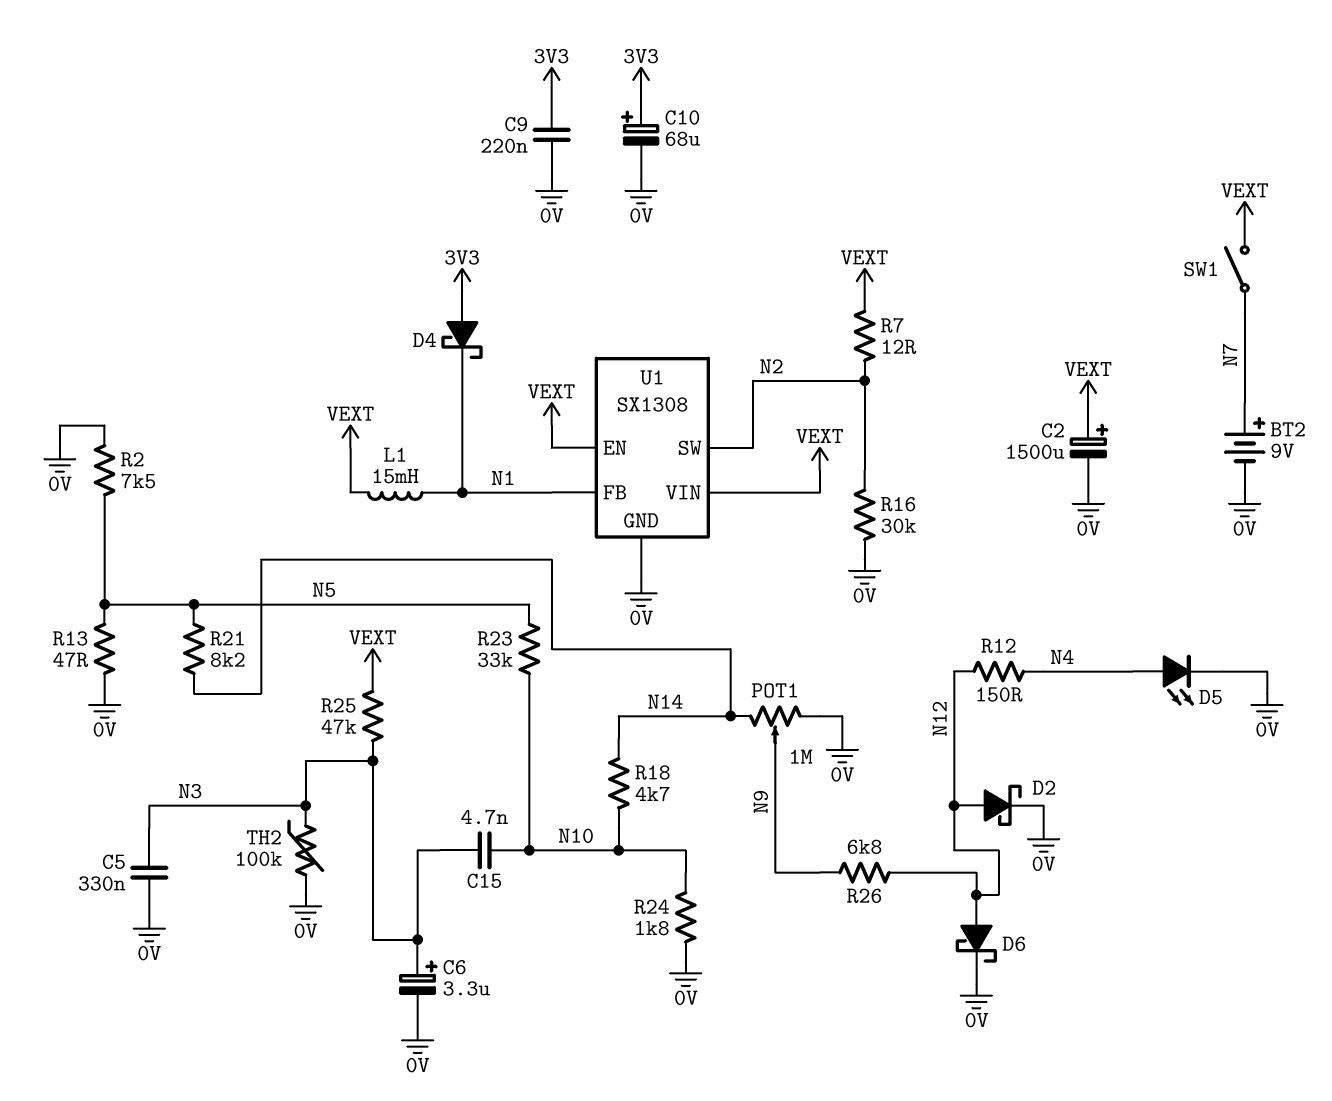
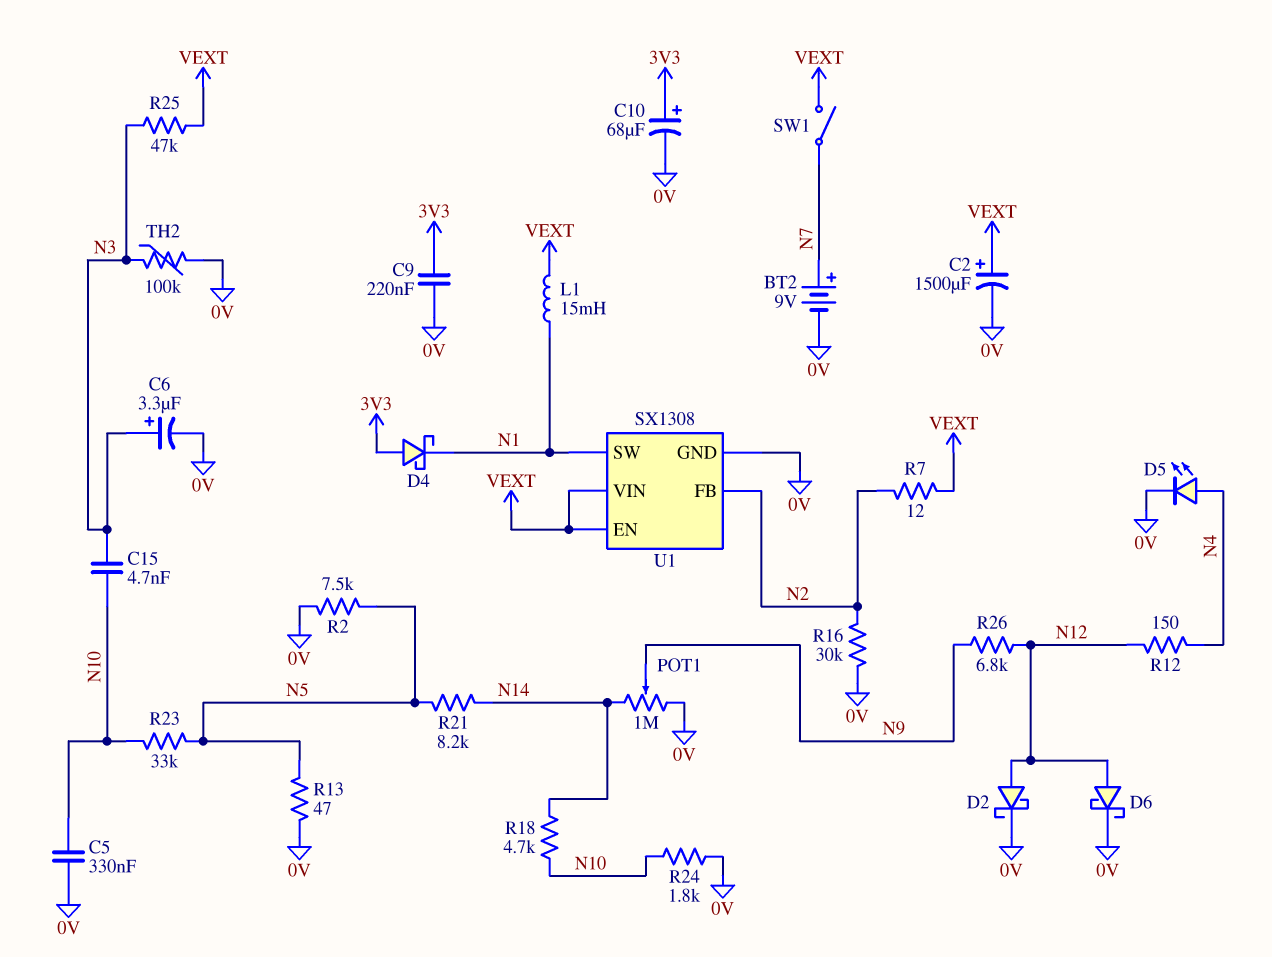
C5: 330nF (0V, N3) -> 330nF (0V, N10)
U1 pin FB: N1 -> N2
U1 pin SW: N2 -> N1

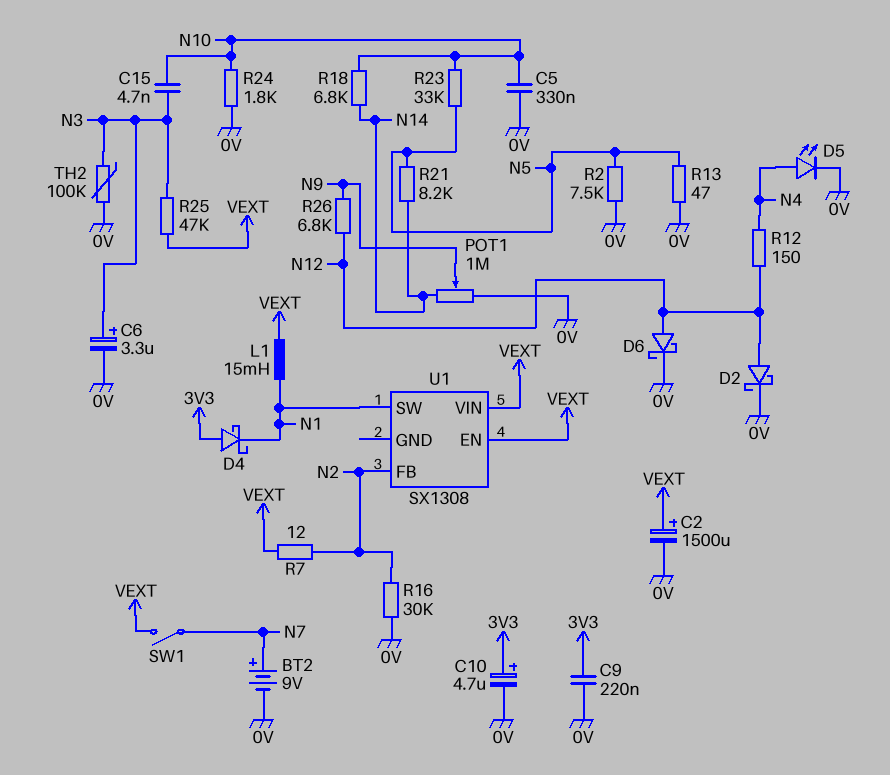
C10: 68uF (plus 3V3, minus 0V) -> 4.7uF (plus 3V3, minus 0V)
R18: 4.7k (N10, N14) -> 6.8k (N10, N14)
U1 pin GND: 0V -> none

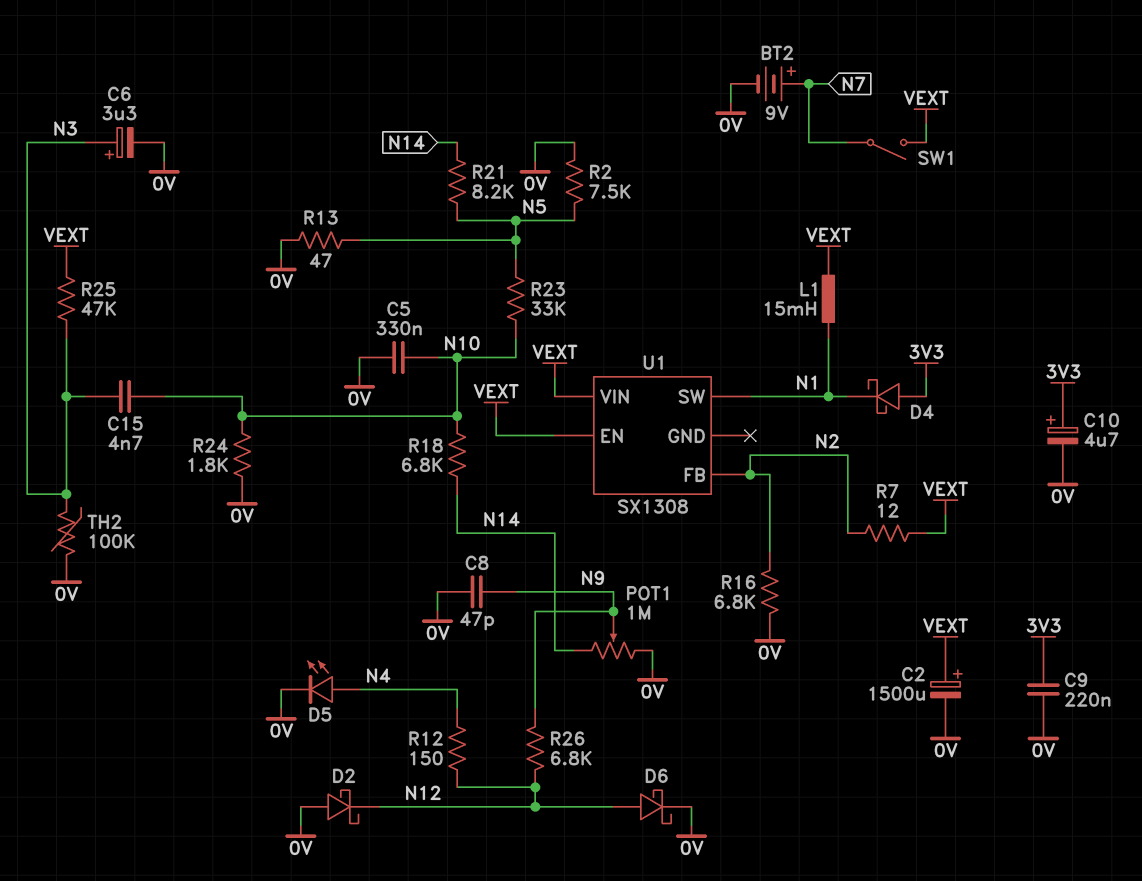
C8: none -> 47pF (0V, N9)
D2: schottky (A N12, K 0V) -> schottky (A 0V, K N12)
R16: 30k (0V, N2) -> 6.8k (0V, N2)

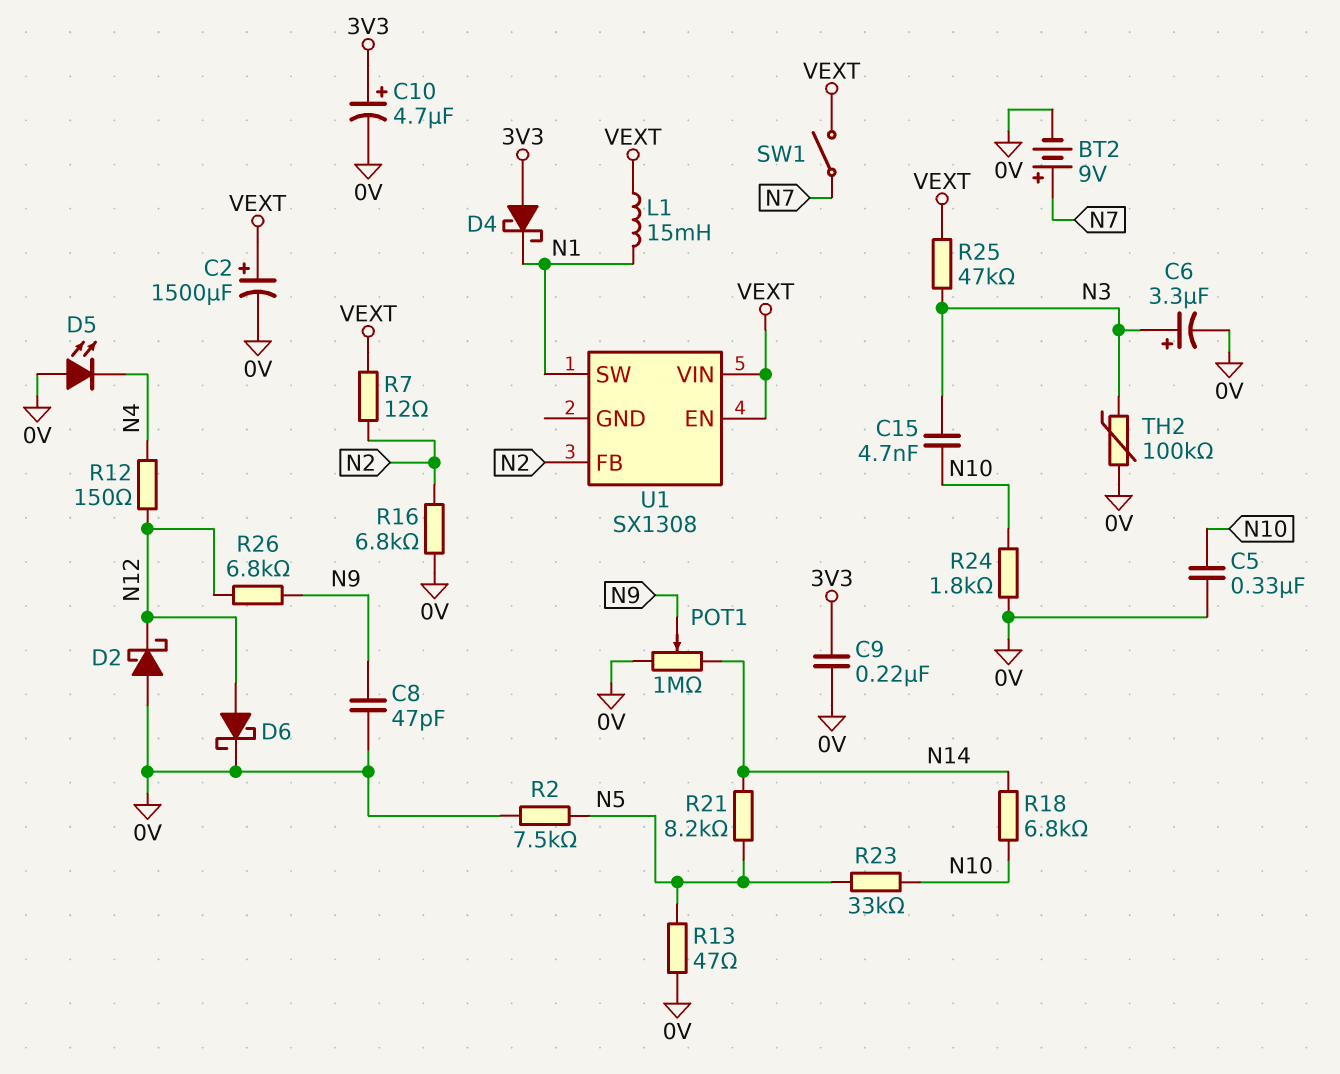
D5: LED (A N4, K 0V) -> LED (A 0V, K N4)

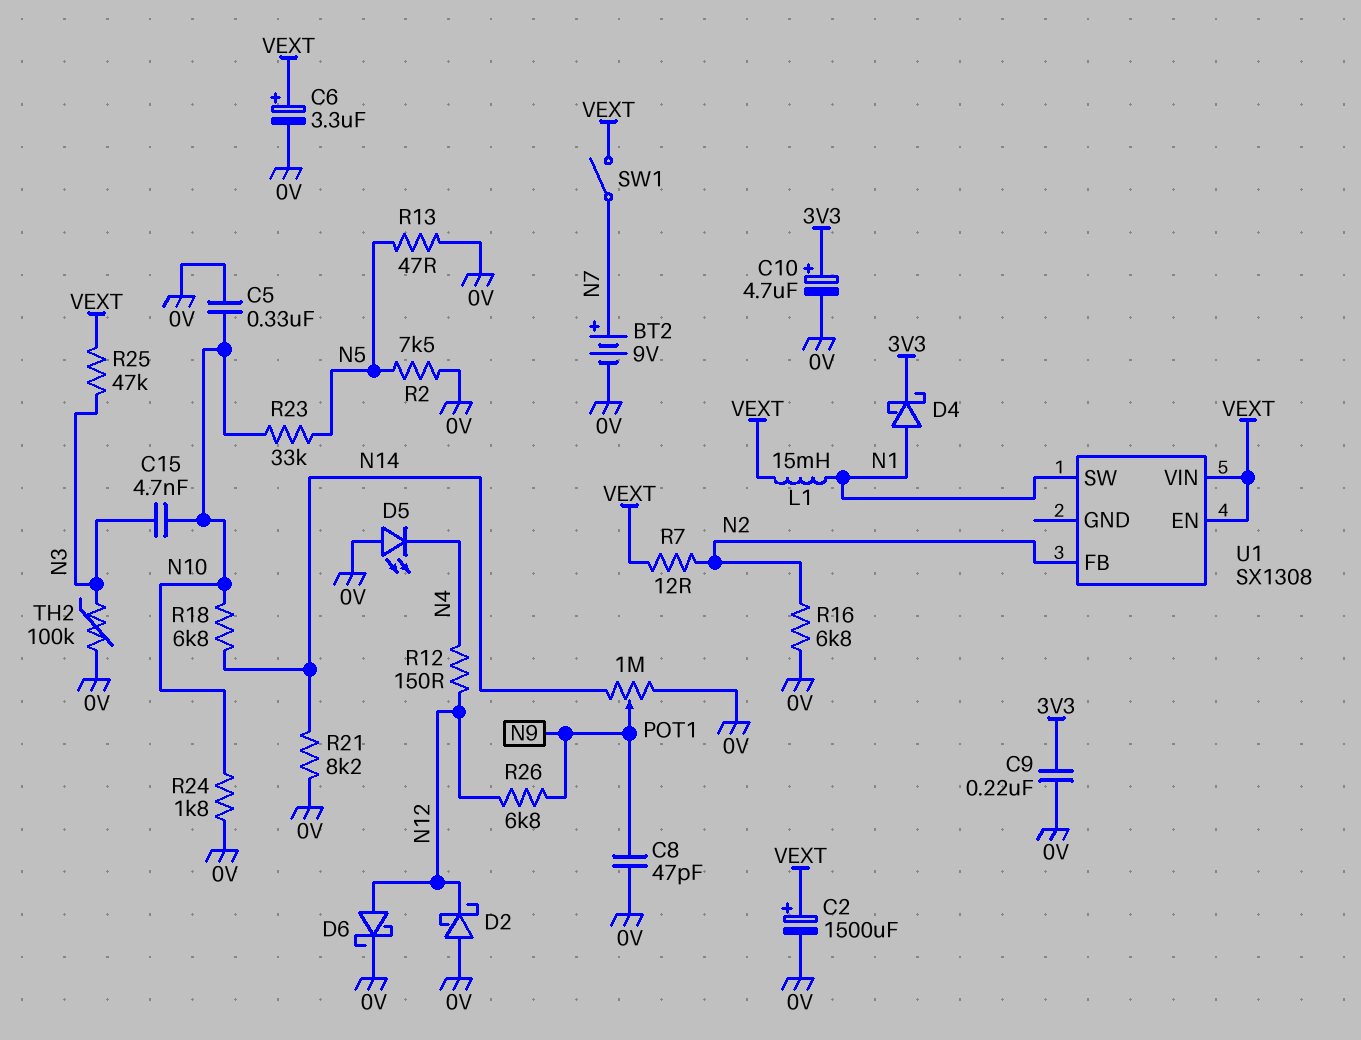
C6: 3.3uF (plus N3, minus 0V) -> 3.3uF (plus VEXT, minus 0V)
D4: schottky (A 3V3, K N1) -> schottky (A N1, K 3V3)
R21: 8.2k (N5, N14) -> 8.2k (0V, N14)

